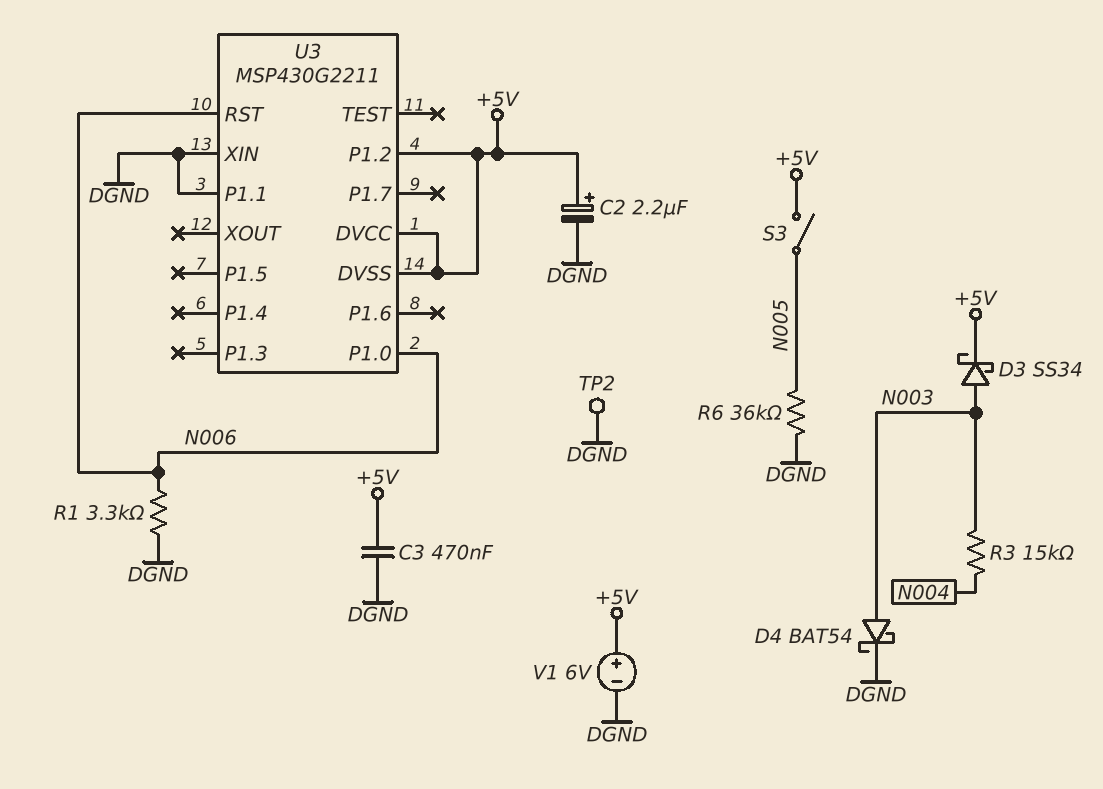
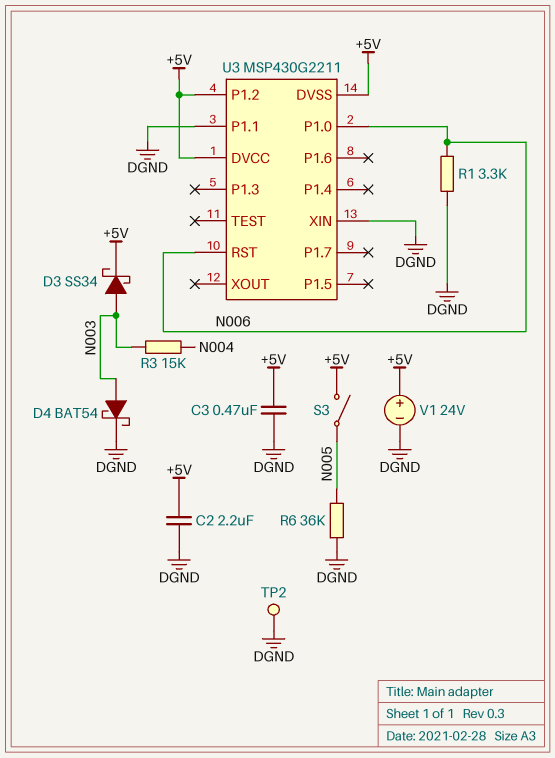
C2: 2.2uF (plus +5V, minus DGND) -> 2.2uF (+5V, DGND)
V1: 6V (plus +5V, minus DGND) -> 24V (plus +5V, minus DGND)

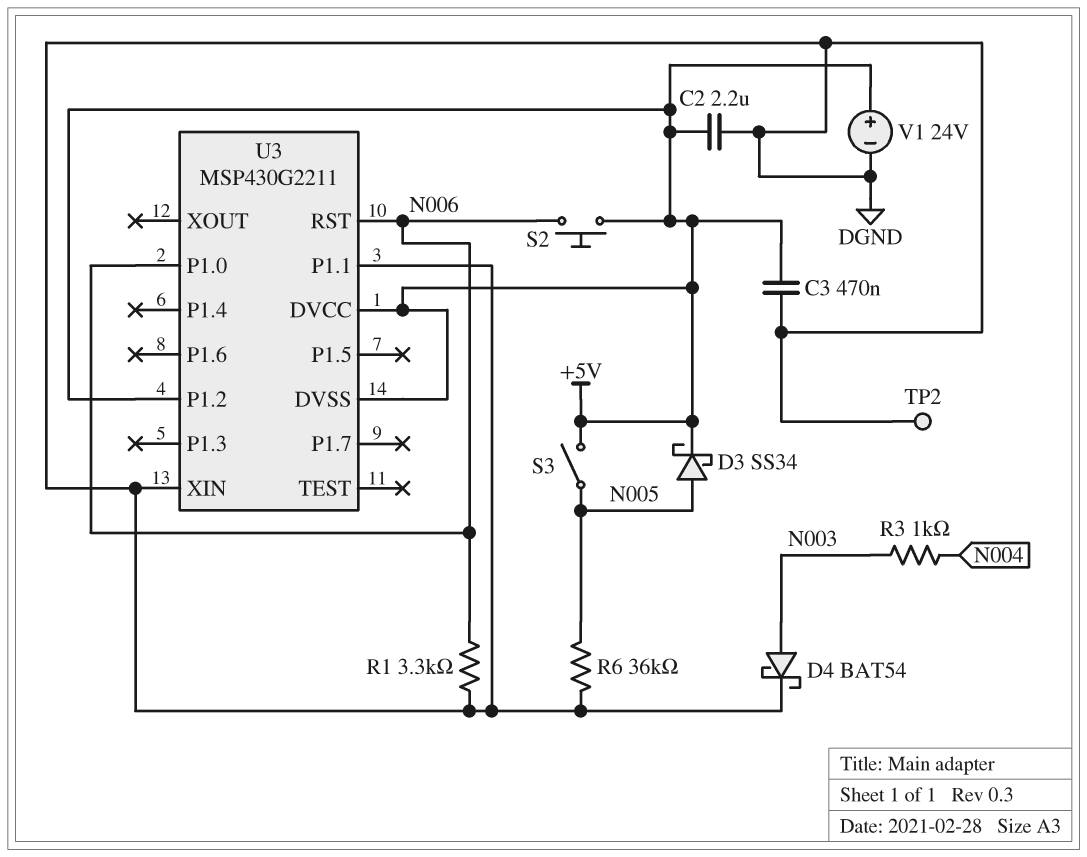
D3: schottky SS34 (A N003, K +5V) -> schottky SS34 (A N005, K +5V)
R3: 15k (N003, N004) -> 1k (N003, N004)
S2: none -> button (+5V, N006)

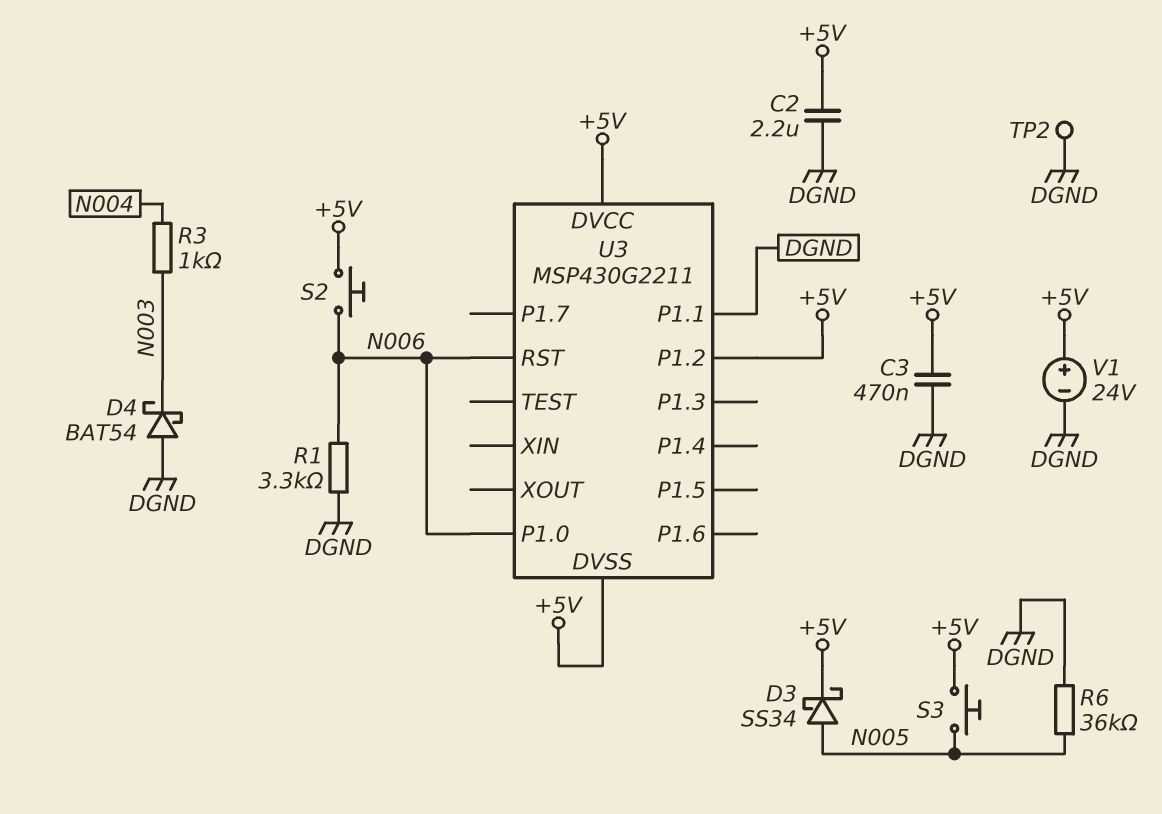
D4: schottky BAT54 (A N003, K DGND) -> schottky BAT54 (A DGND, K N003)
S3: switch (+5V, N005) -> button (+5V, N005)
U3 pin XIN: DGND -> none

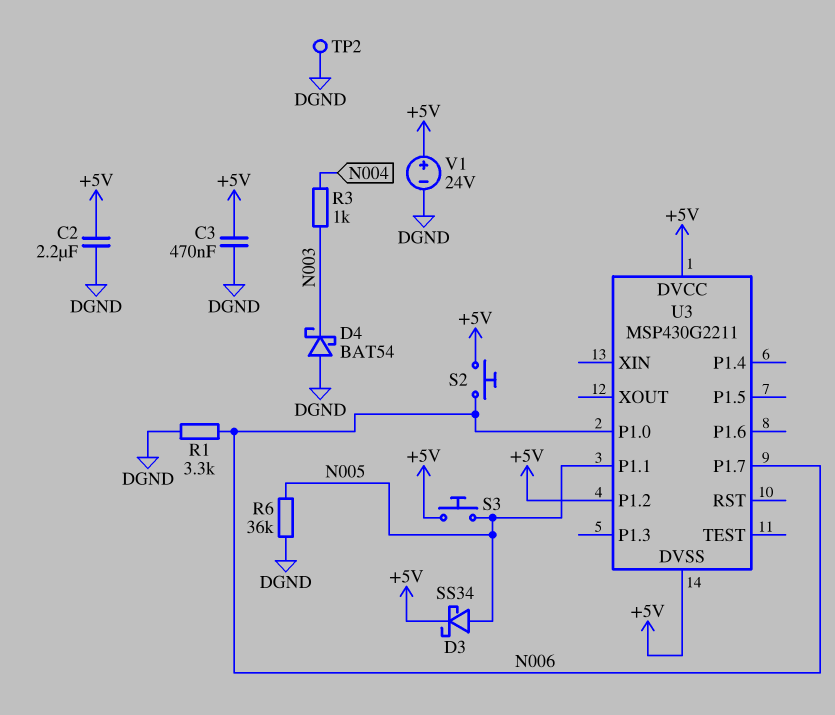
U3 pin P1.1: DGND -> N005
U3 pin P1.7: none -> N006
U3 pin RST: N006 -> none

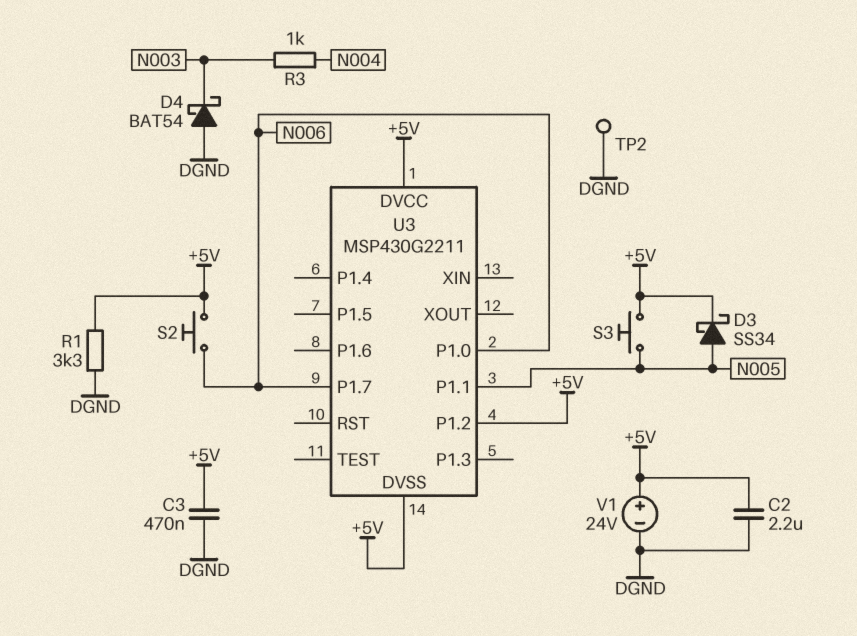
R1: 3.3k (DGND, N006) -> 3.3k (+5V, DGND)
R6: 36k (DGND, N005) -> none

